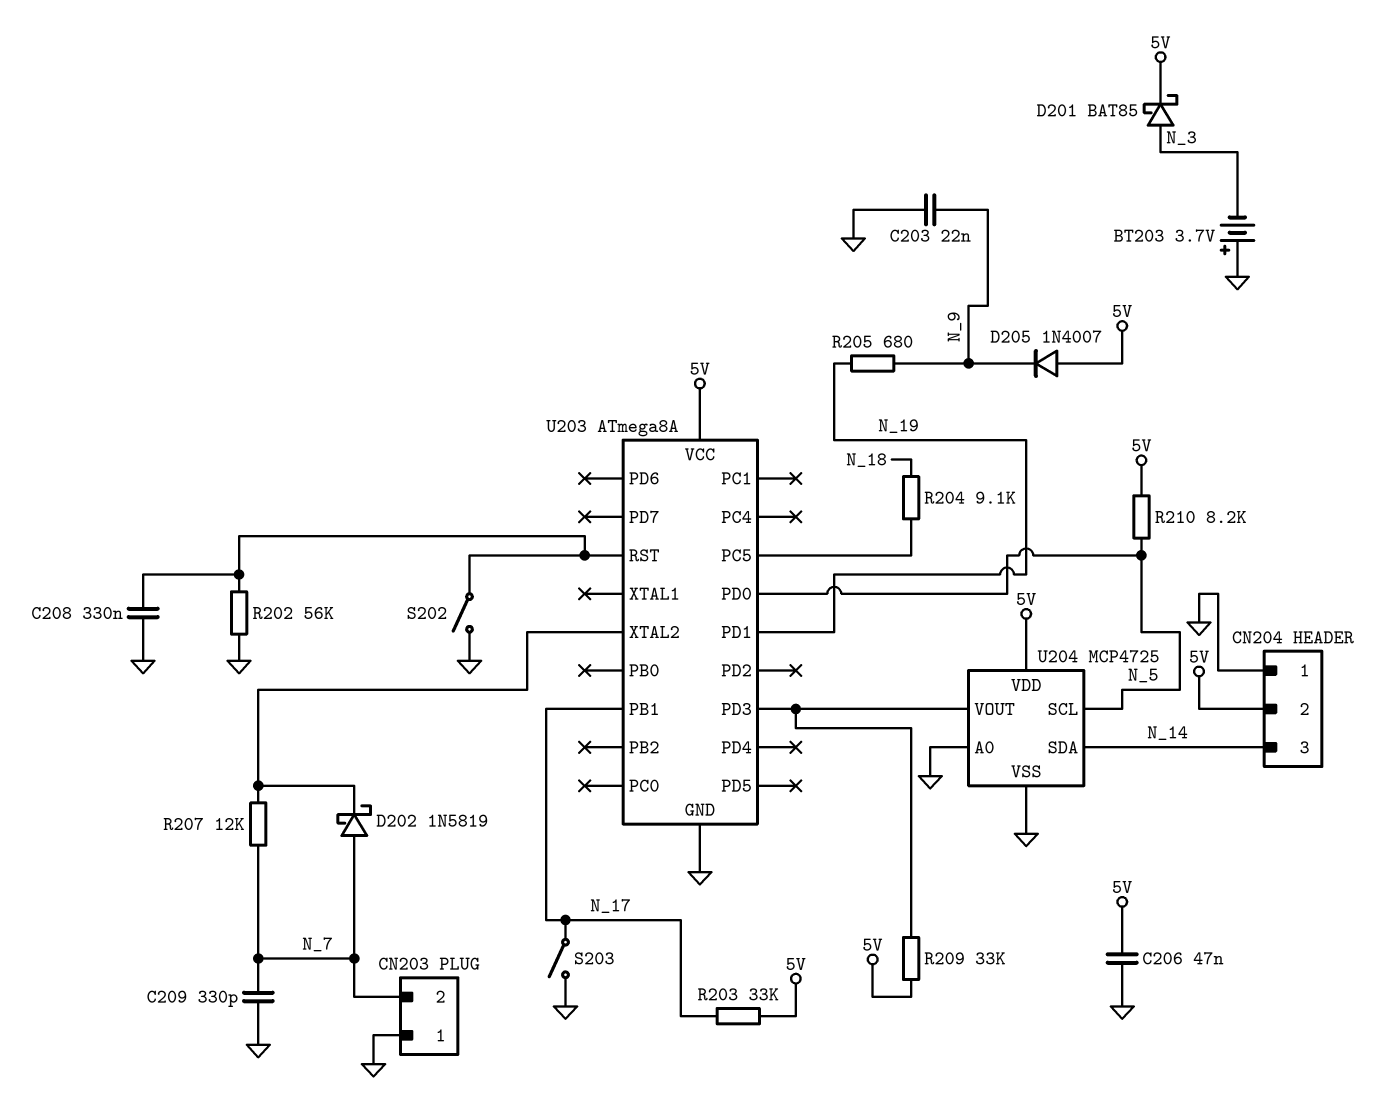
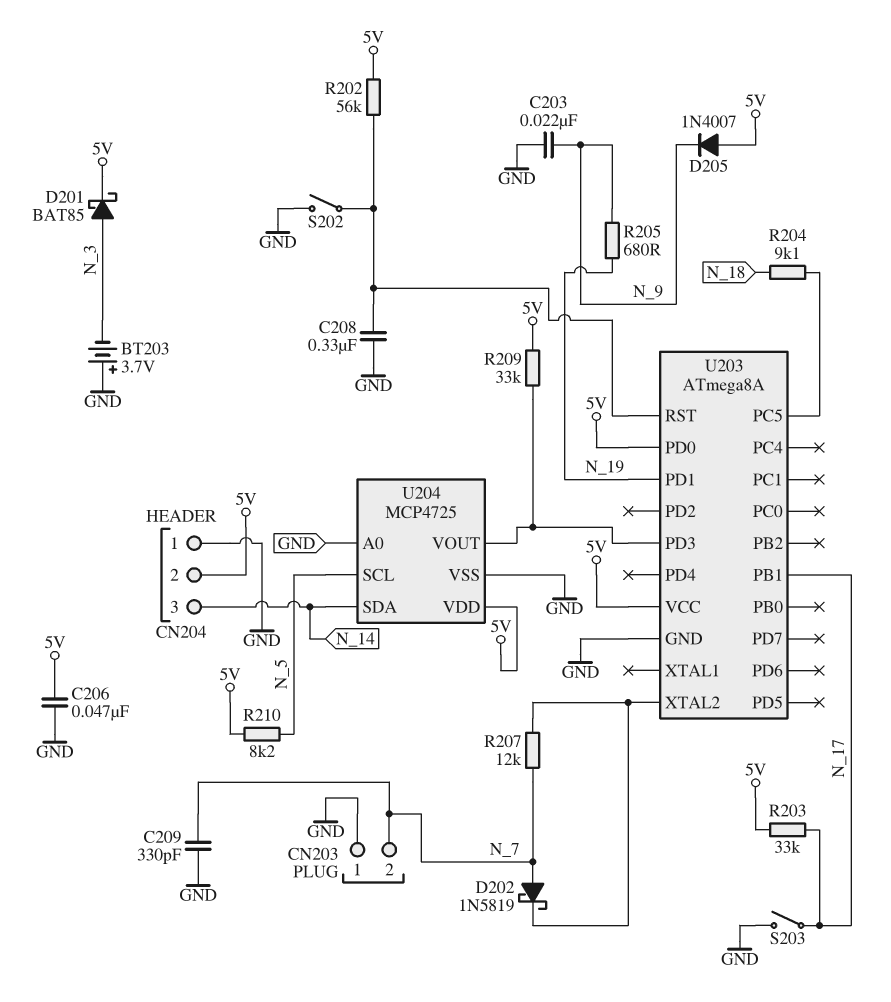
R202: 56k (GND, U203/RST) -> 56k (5V, U203/RST)
U203 pin PD0: N_5 -> 5V

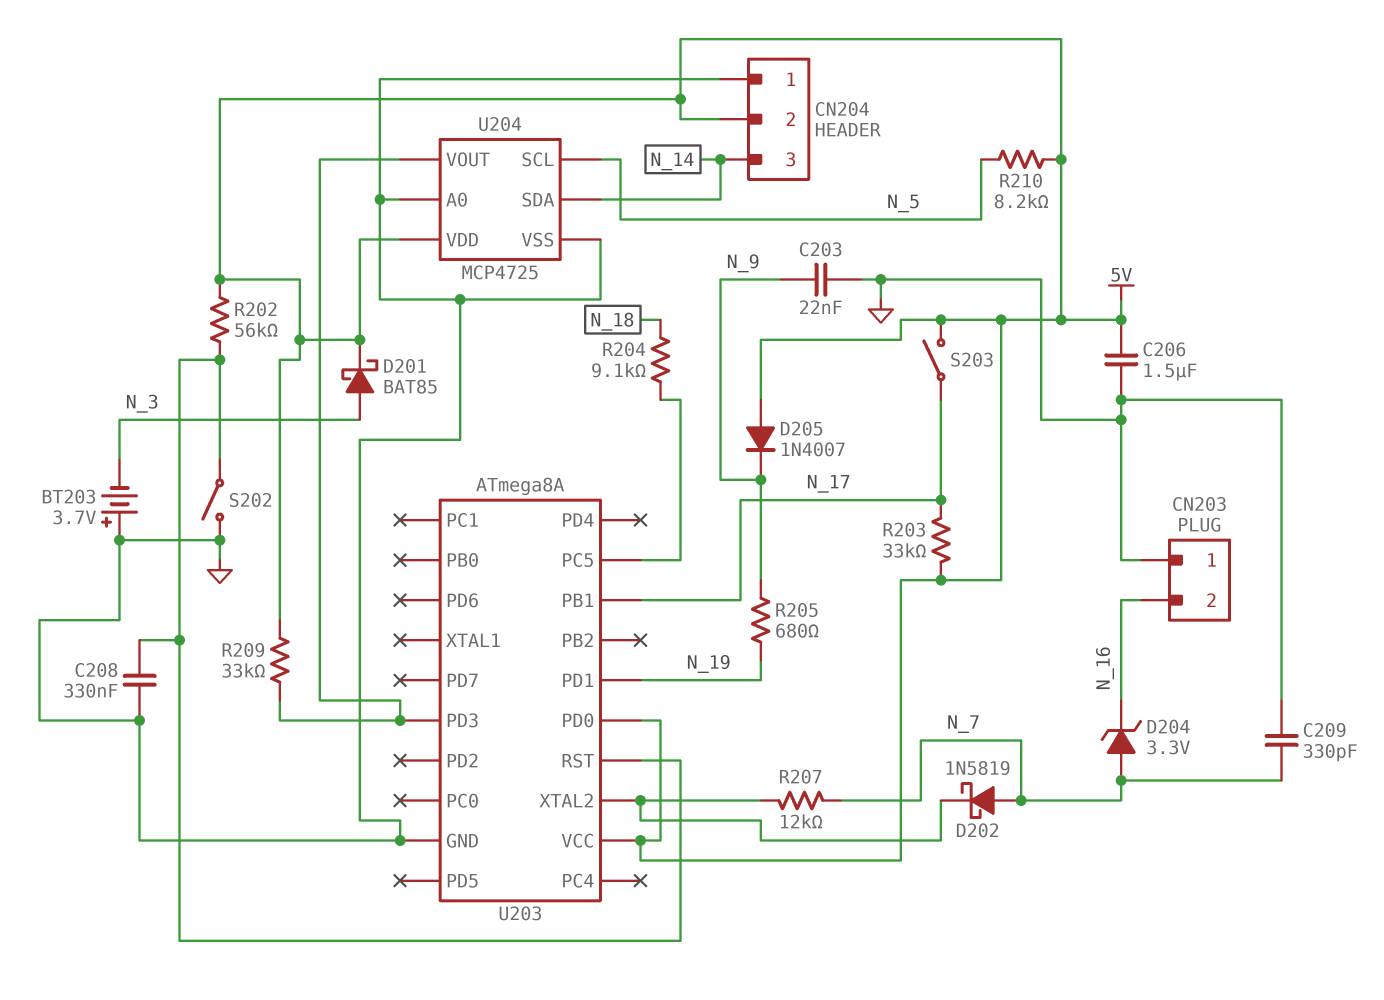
C206: 47nF (5V, GND) -> 1.5uF (5V, GND)
CN203 pin 2: N_7 -> N_16
D204: none -> zener 3.3V (A N_7, K N_16)
S203: switch (GND, N_17) -> switch (5V, N_17)

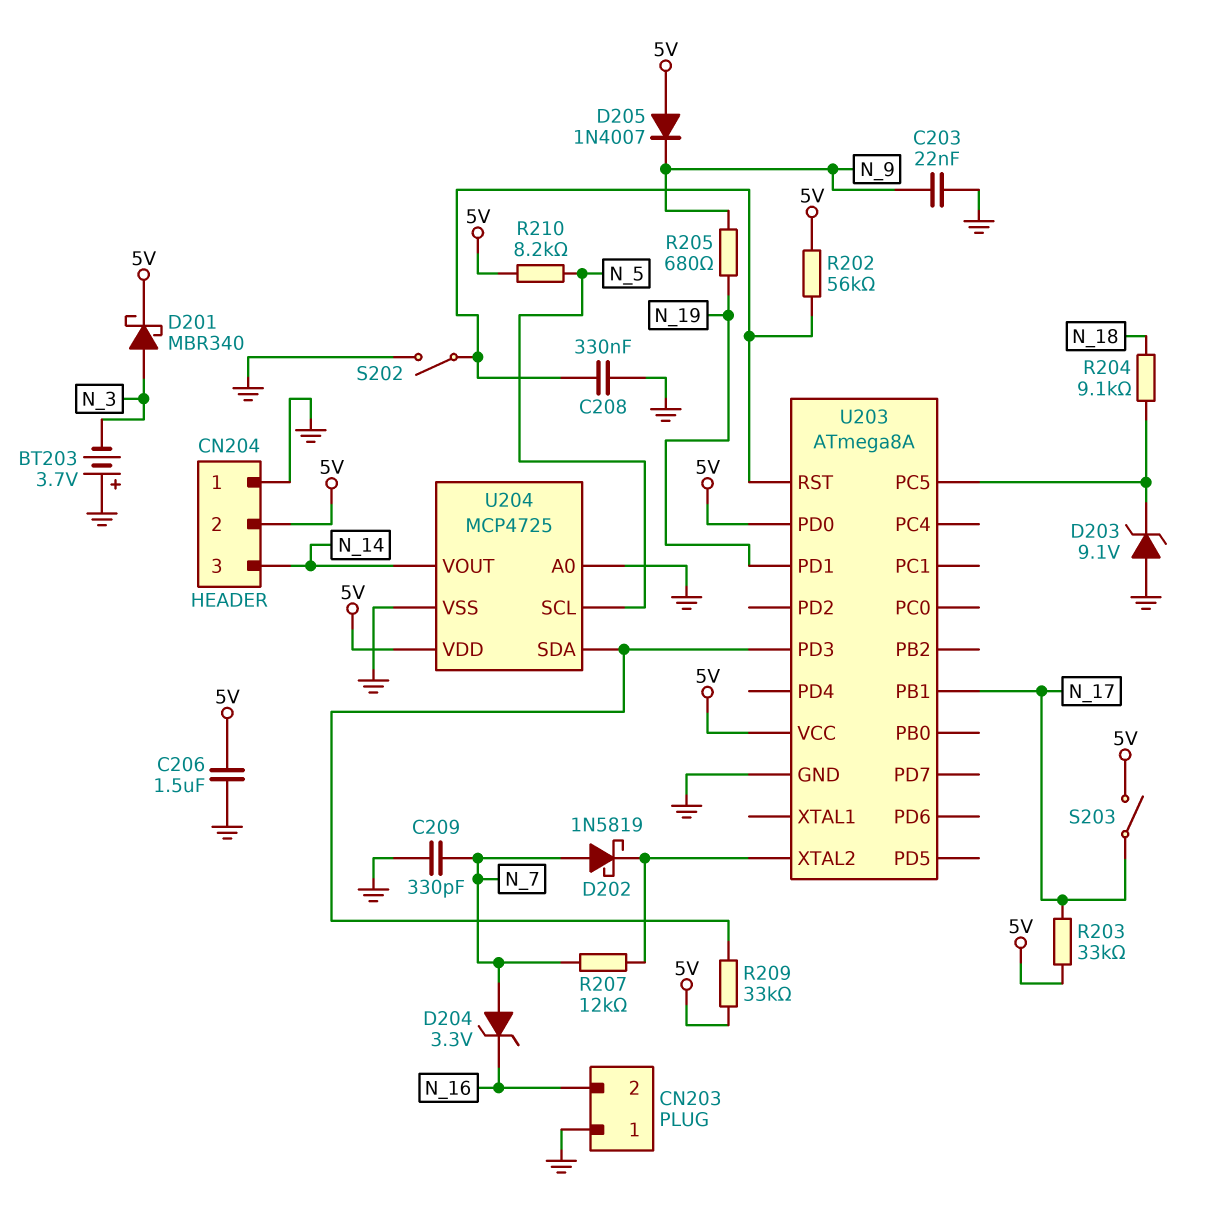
D201: schottky BAT85 (A N_3, K 5V) -> schottky MBR340 (A N_3, K 5V)
D203: none -> zener 9.1V (A GND, K U203/PC5)
U204 pin SDA: N_14 -> U203/PD3
U204 pin VOUT: U203/PD3 -> N_14

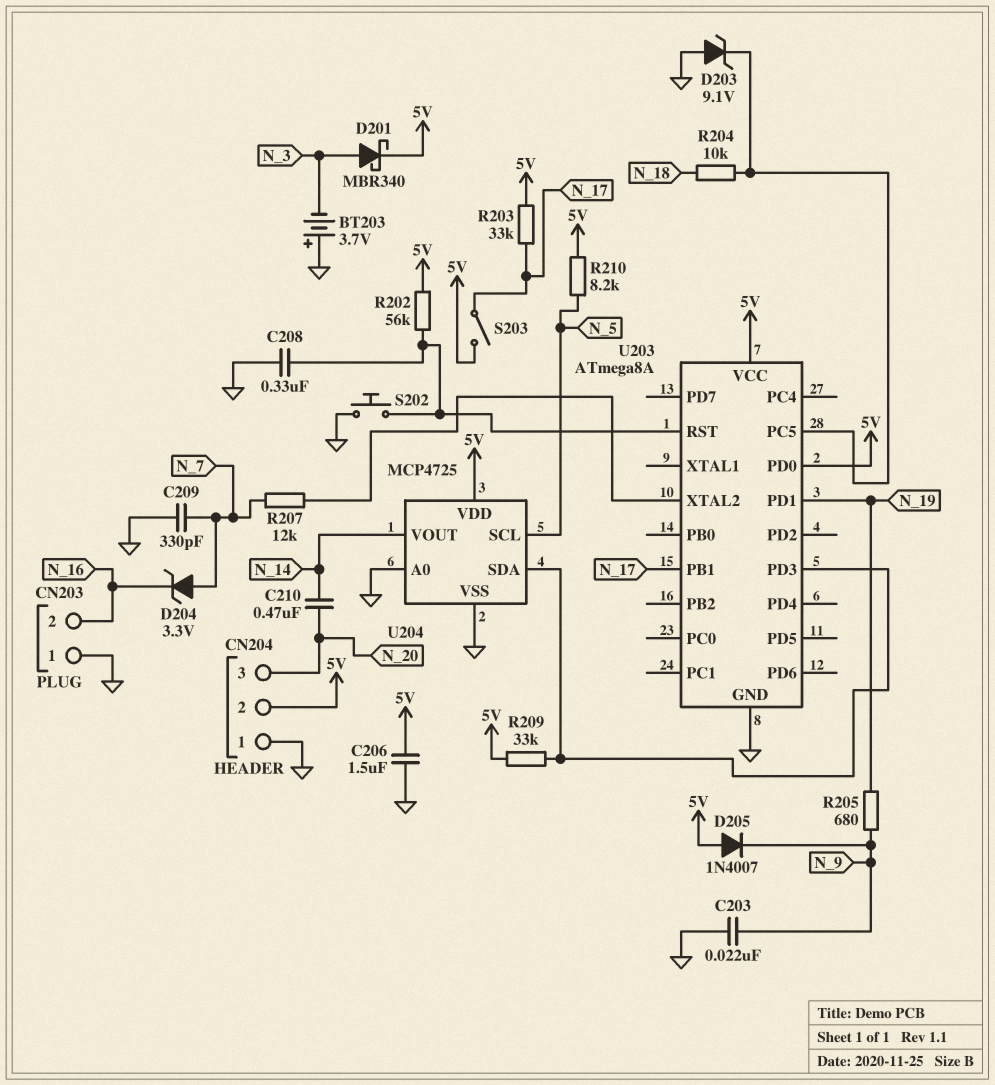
C210: none -> 470nF (N_14, N_20)
CN204 pin 3: N_14 -> N_20
D202: schottky 1N5819 (A N_7, K U203/XTAL2) -> none
R204: 9.1k (N_18, U203/PC5) -> 10k (N_18, U203/PC5)
S202: switch (GND, U203/RST) -> button (GND, U203/RST)

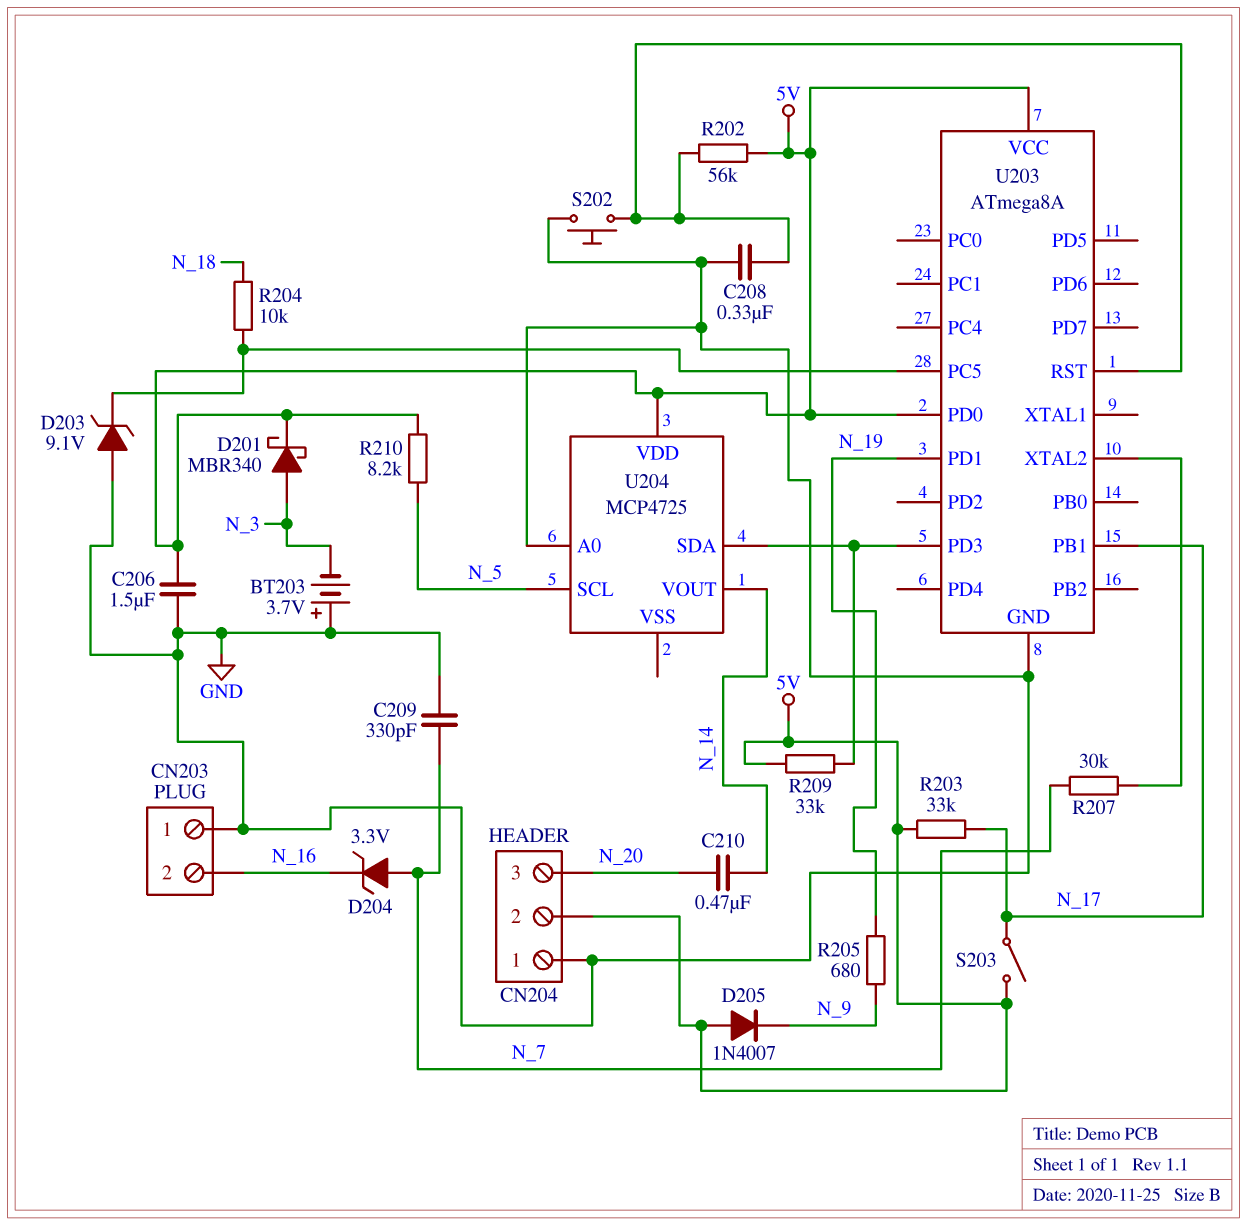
C203: 22nF (GND, N_9) -> none
R207: 12k (N_7, U203/XTAL2) -> 30k (N_7, U203/XTAL2)
U204 pin VSS: GND -> none

